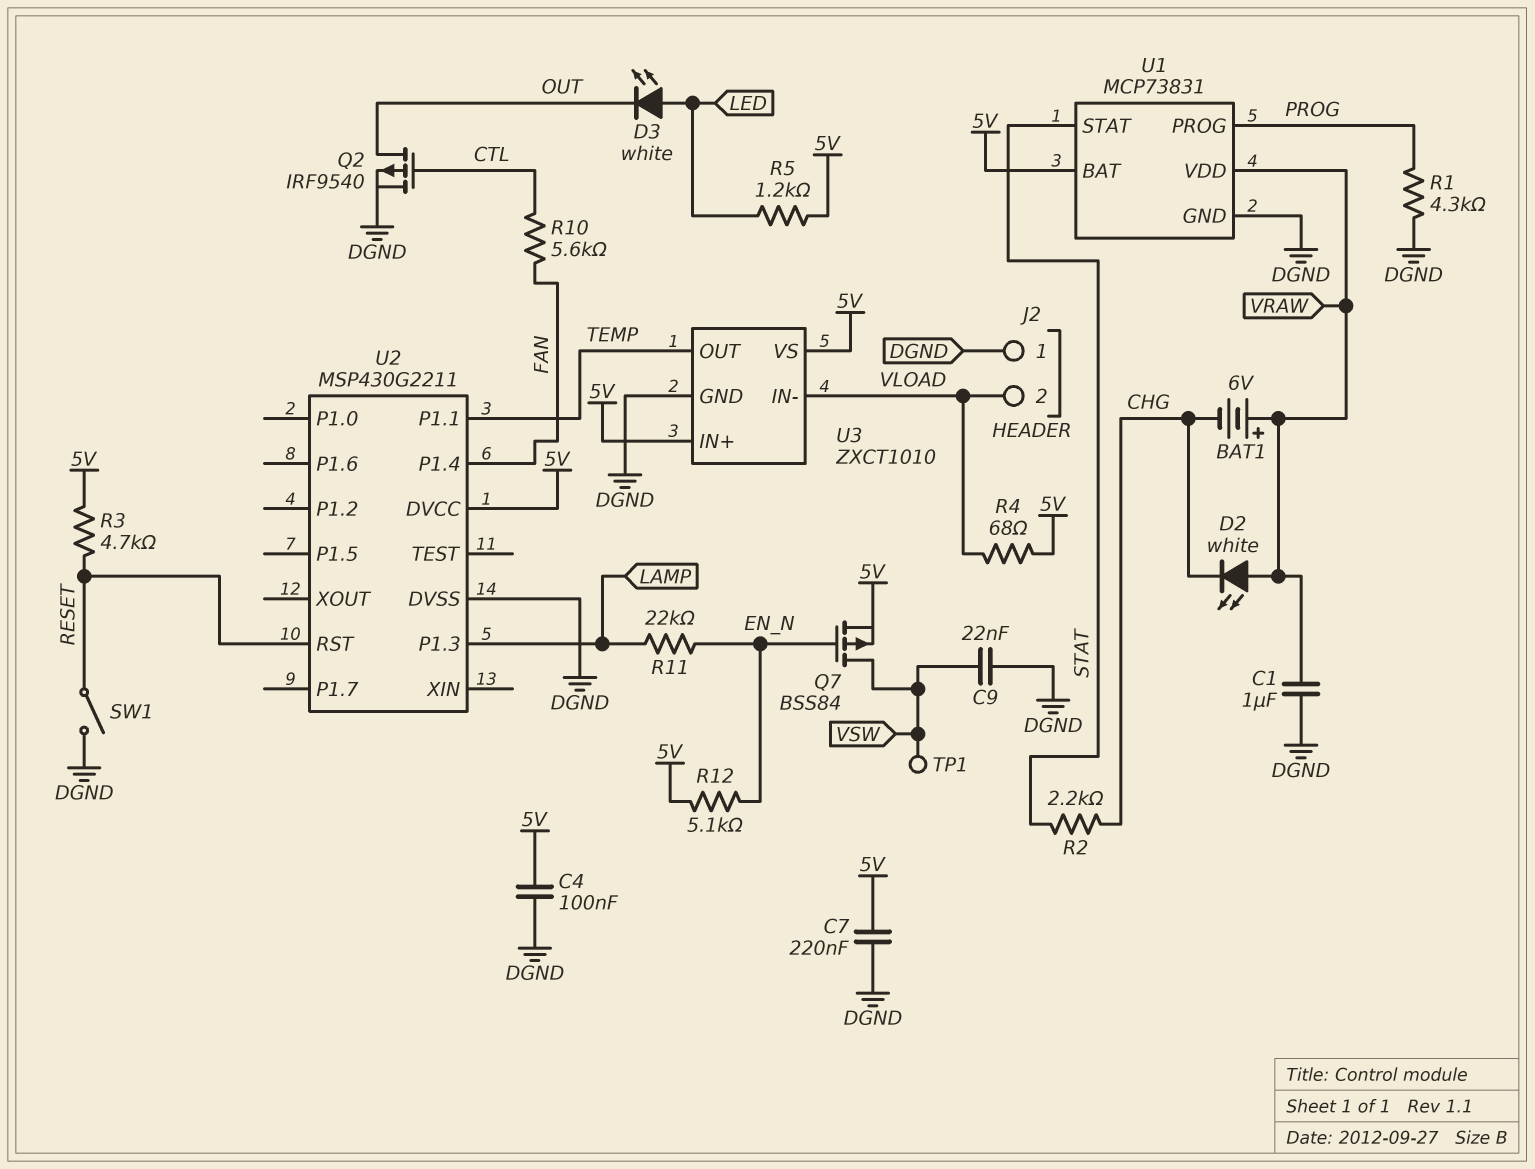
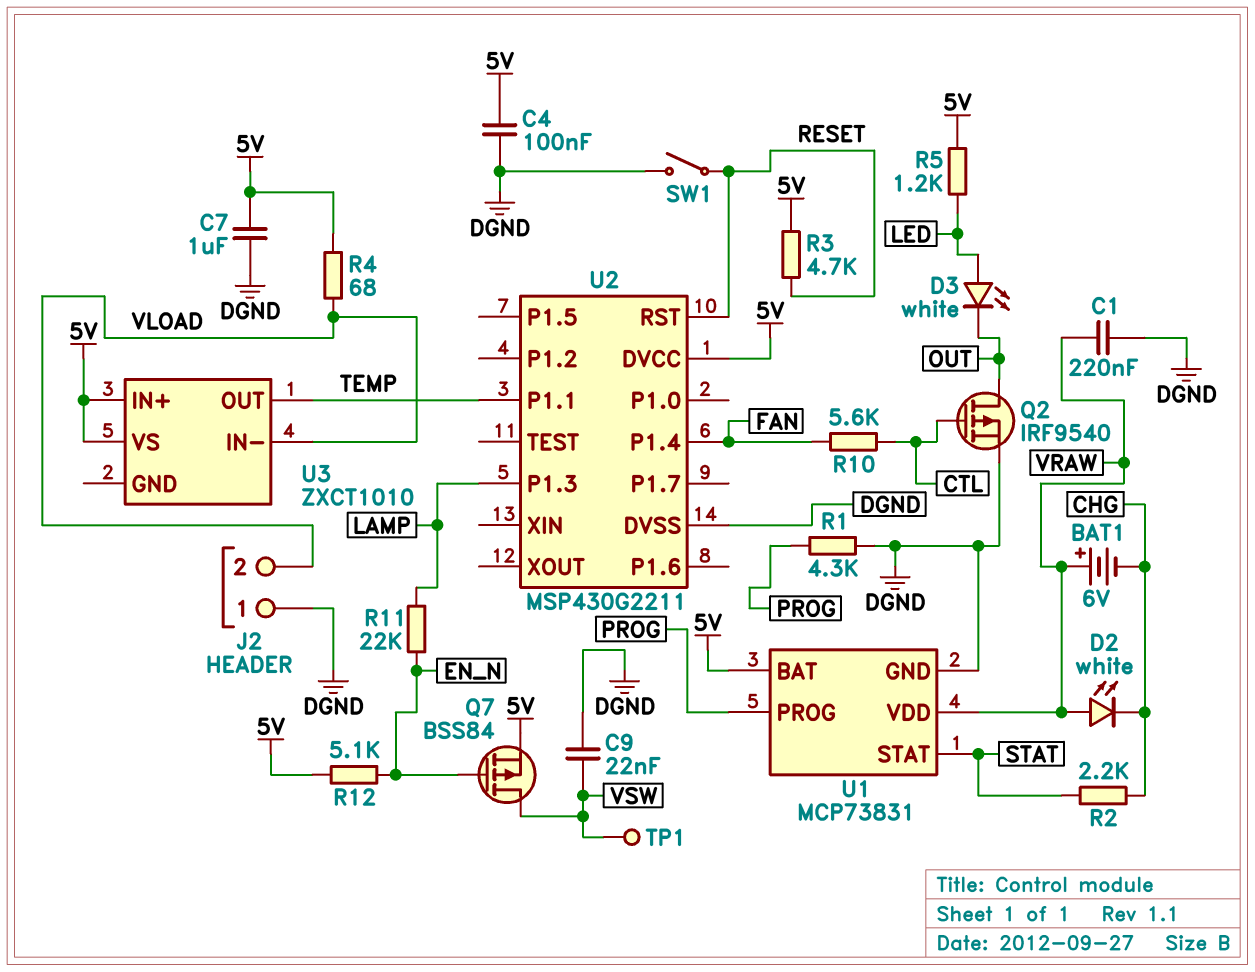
C1: 1uF (DGND, VRAW) -> 220nF (DGND, VRAW)
C7: 220nF (5V, DGND) -> 1uF (5V, DGND)
U3 pin GND: DGND -> none

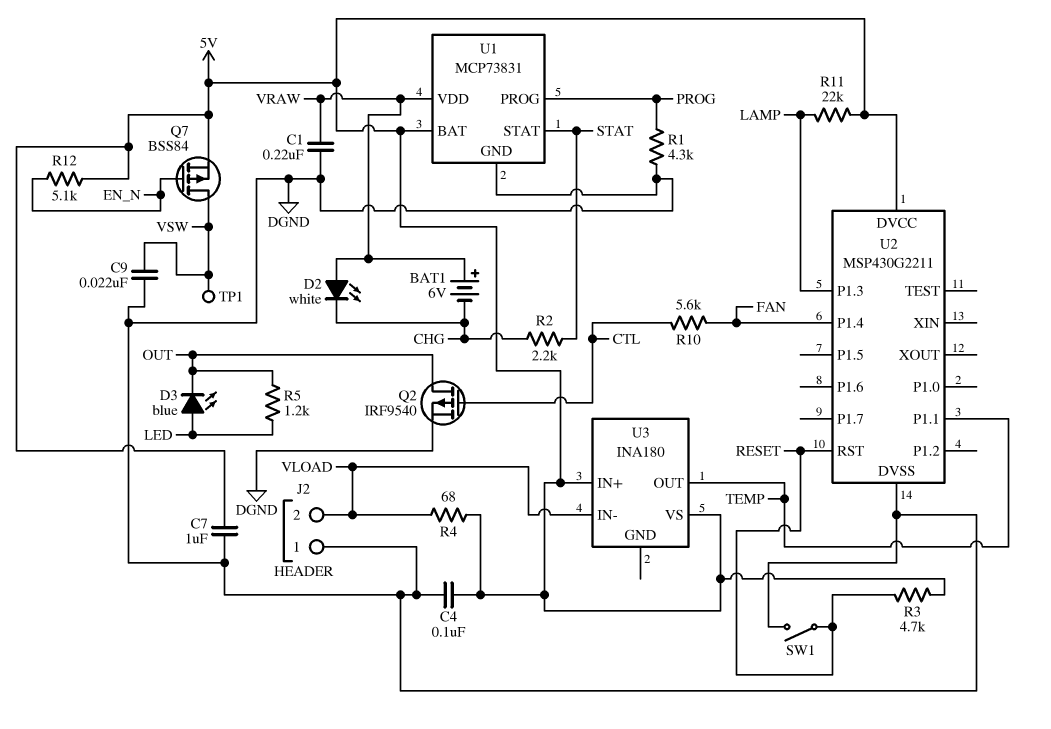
D3: LED white (A LED, K OUT) -> LED blue (A LED, K OUT)
R5: 1.2k (5V, LED) -> 1.2k (LED, OUT)
R11: 22k (EN_N, LAMP) -> 22k (5V, LAMP)
U3: ZXCT1010 -> INA180

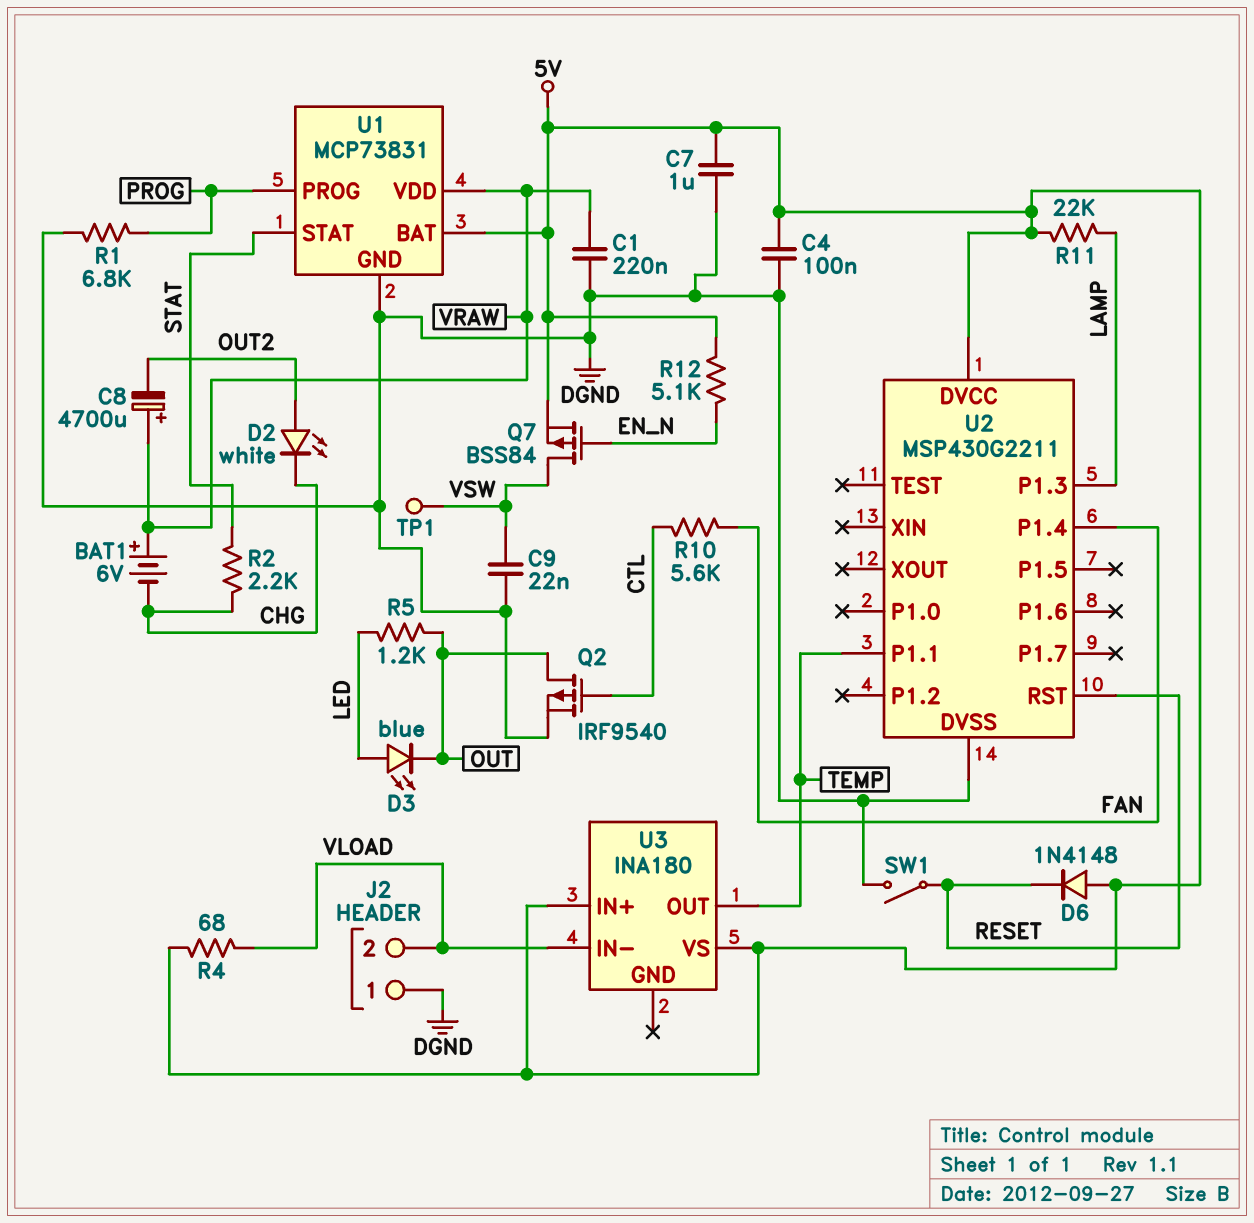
C8: none -> 4700uF (plus VRAW, minus OUT2)
D2: LED white (A VRAW, K CHG) -> LED white (A OUT2, K CHG)
D6: none -> diode 1N4148 (A 5V, K RESET)
R1: 4.3k (DGND, PROG) -> 6.8k (DGND, PROG)
R3: 4.7k (5V, RESET) -> none

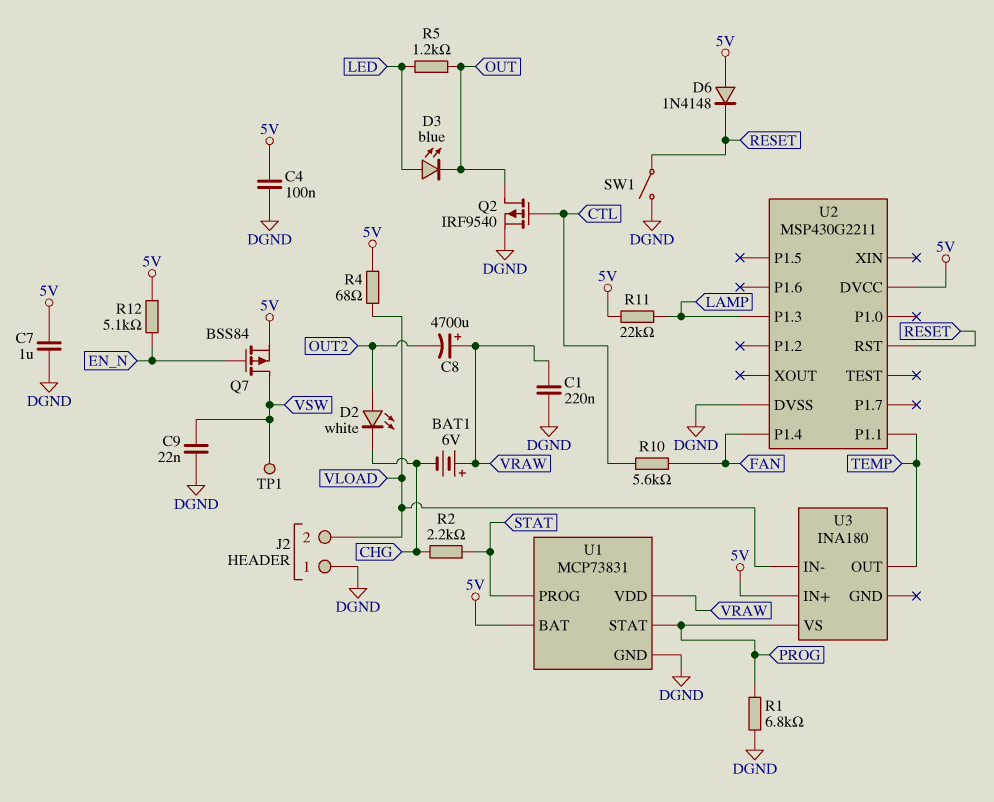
U1 pin PROG: PROG -> STAT
U1 pin STAT: STAT -> PROG
U3 pin VS: 5V -> PROG

